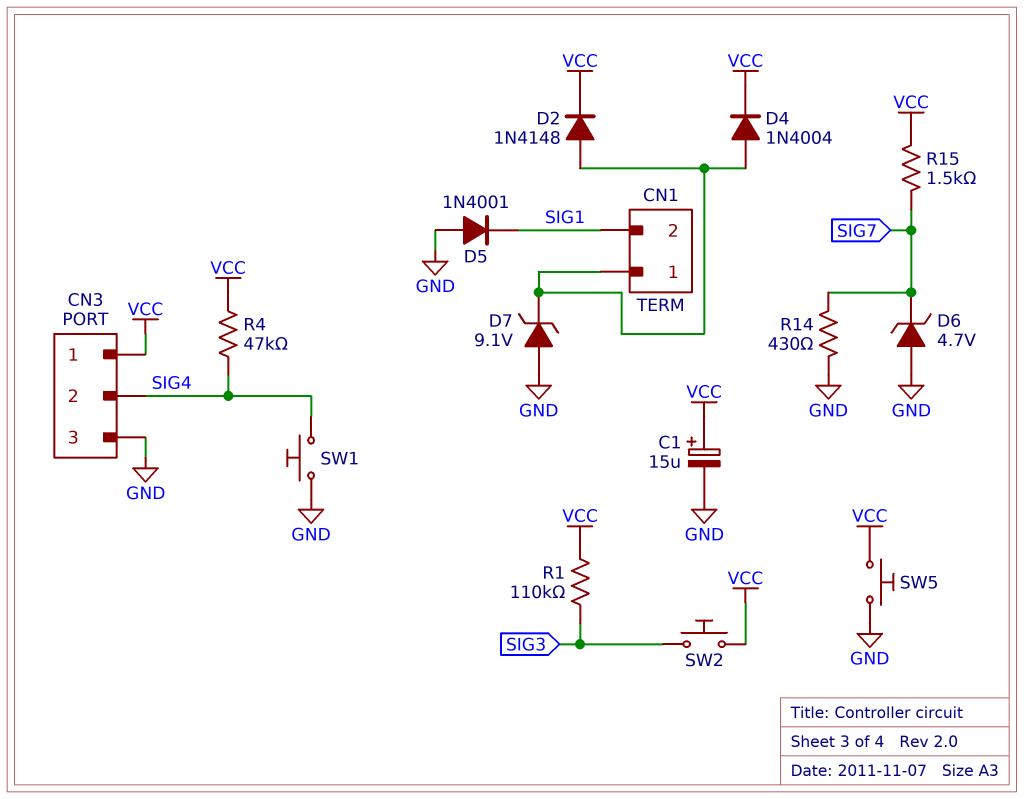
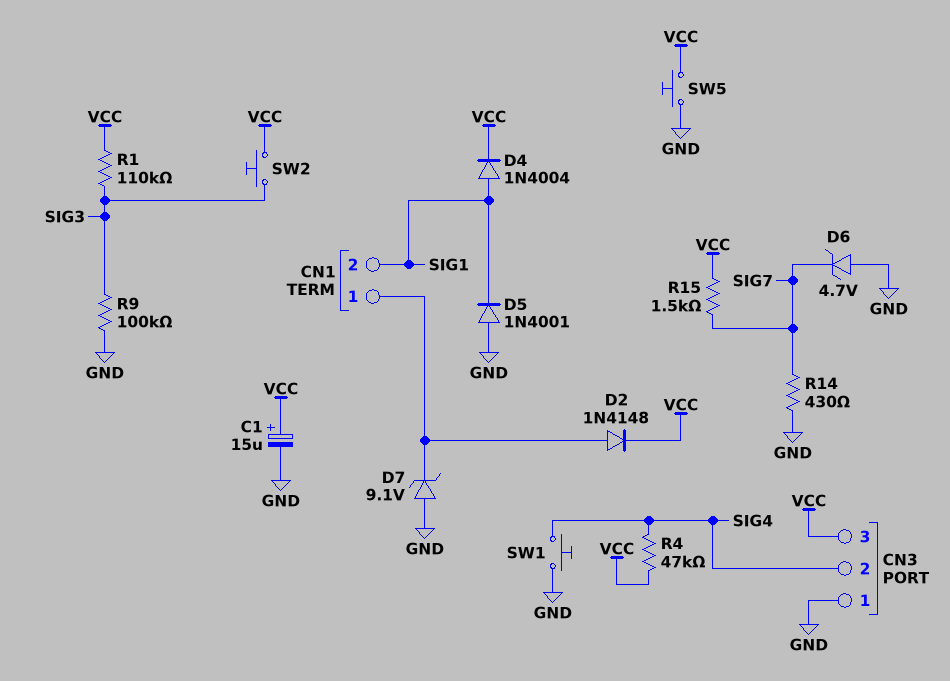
CN3 pin 1: VCC -> GND
CN3 pin 3: GND -> VCC
D4: diode 1N4004 (A CN1/1, K VCC) -> diode 1N4004 (A SIG1, K VCC)
R9: none -> 100k (GND, SIG3)

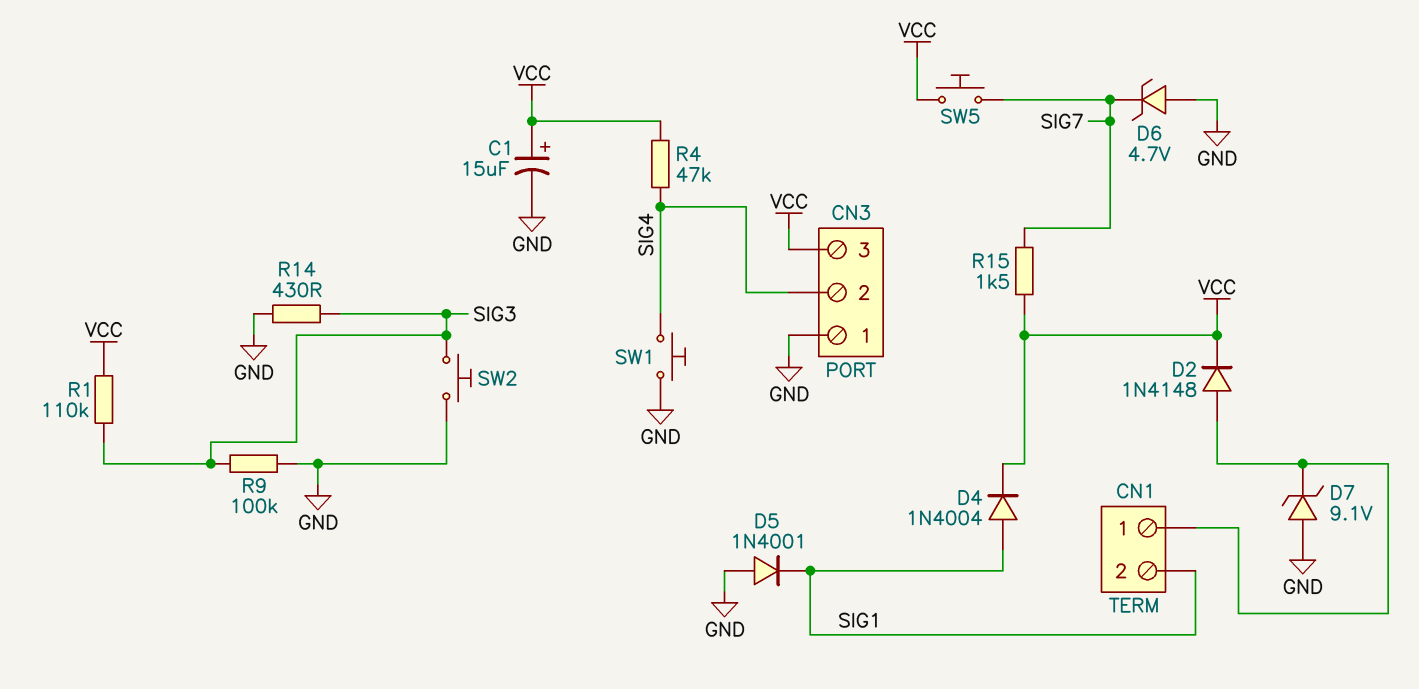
R14: 430 (GND, SIG7) -> 430 (GND, SIG3)
SW2: button (SIG3, VCC) -> button (GND, SIG3)
SW5: button (GND, VCC) -> button (SIG7, VCC)

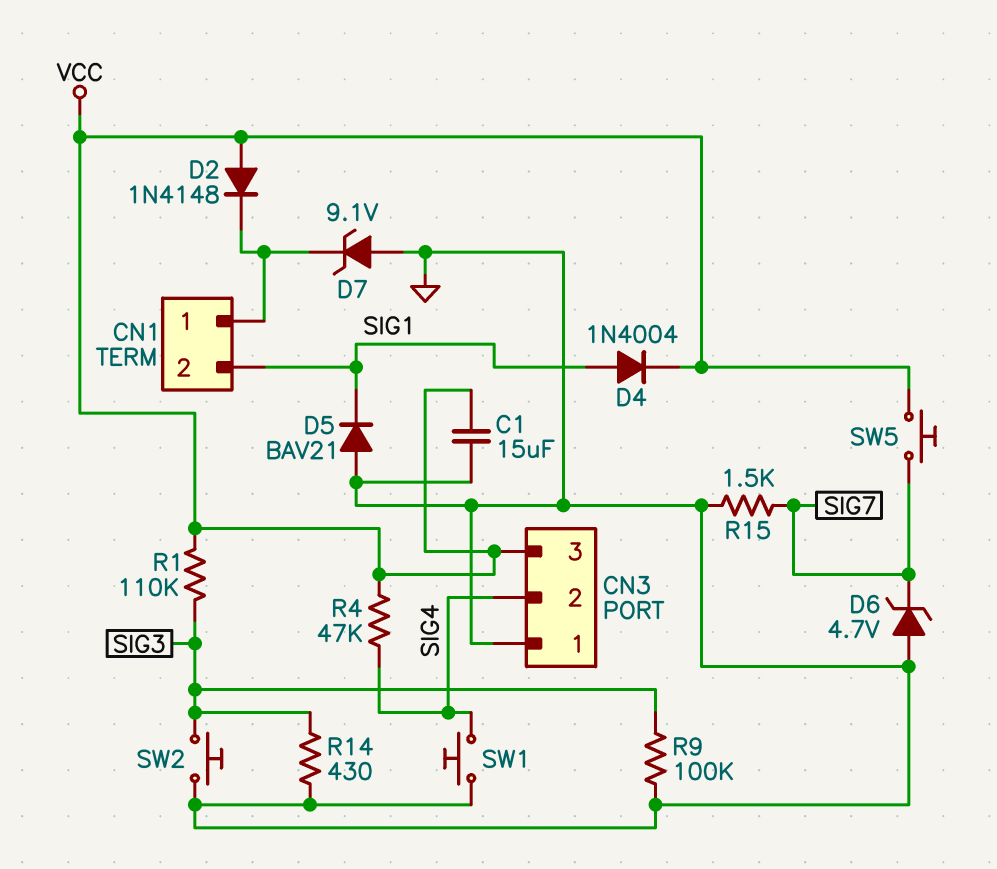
C1: 15uF (plus VCC, minus GND) -> 15uF (GND, VCC)
D2: diode 1N4148 (A CN1/1, K VCC) -> diode 1N4148 (A VCC, K CN1/1)
D5: diode 1N4001 (A GND, K SIG1) -> diode BAV21 (A GND, K SIG1)
R15: 1.5k (SIG7, VCC) -> 1.5k (GND, SIG7)

